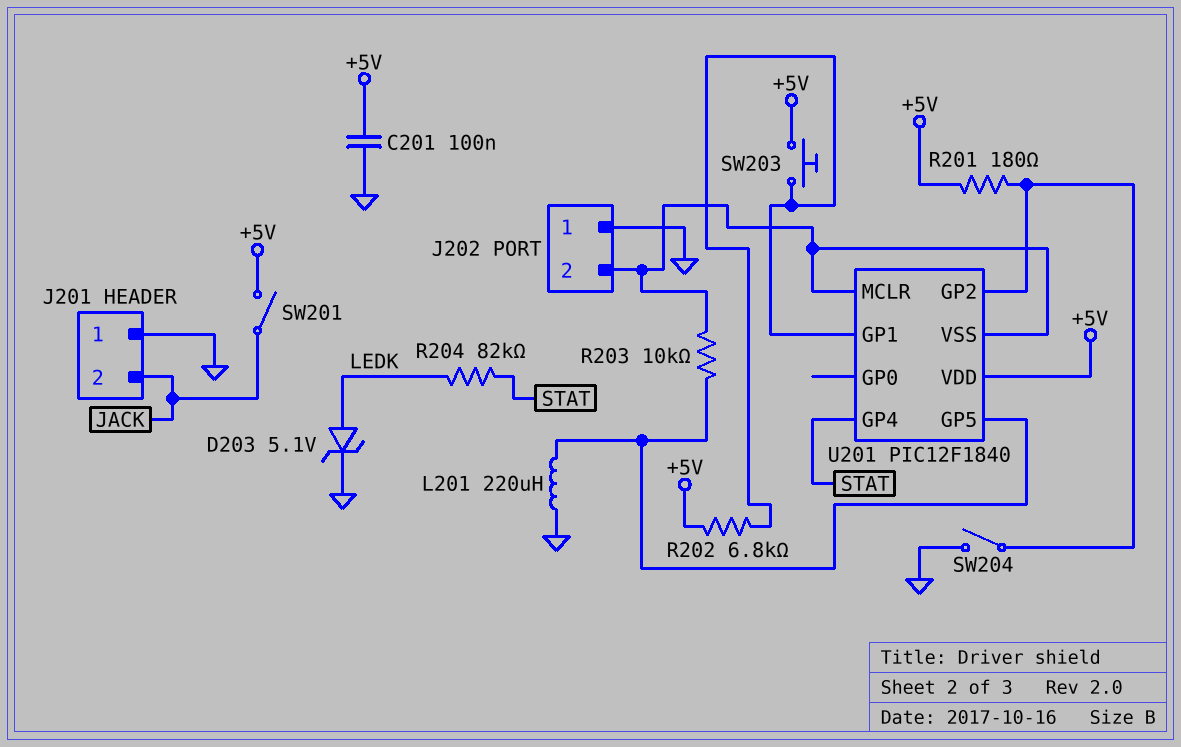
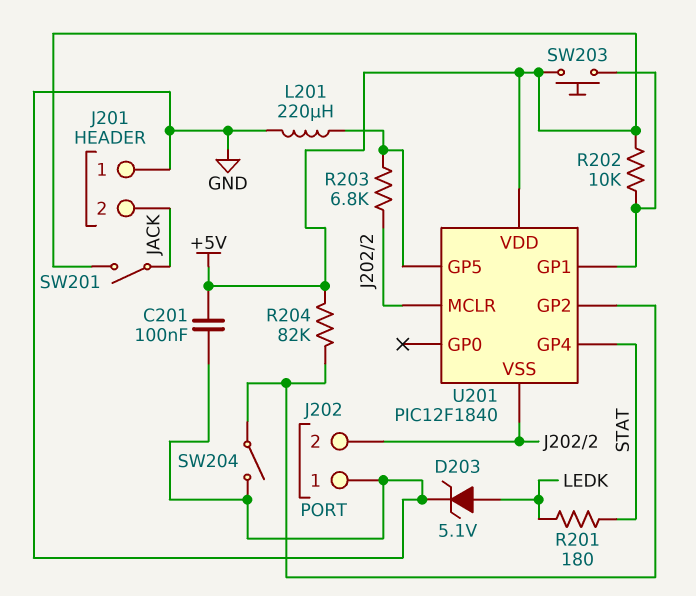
R201: 180 (+5V, U201/GP2) -> 180 (LEDK, STAT)
R202: 6.8k (+5V, U201/GP1) -> 10k (+5V, U201/GP1)
R203: 10k (J202/2, U201/GP5) -> 6.8k (J202/2, U201/GP5)
R204: 82k (LEDK, STAT) -> 82k (+5V, U201/GP2)

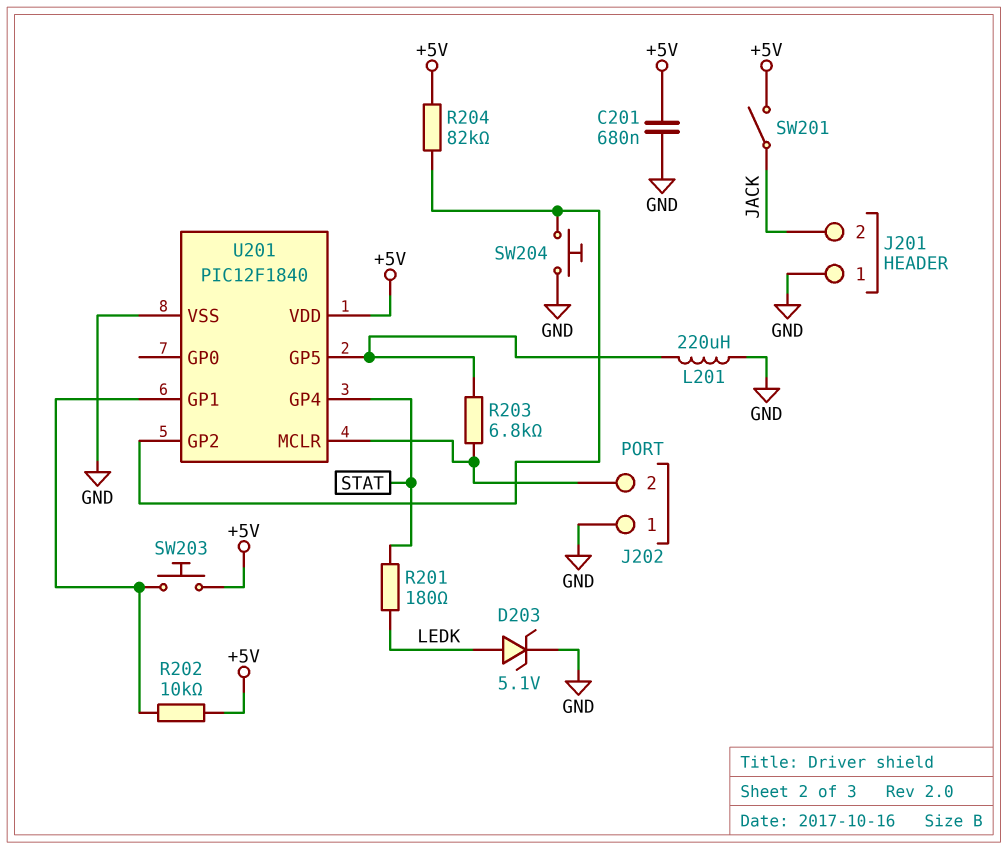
C201: 100nF (+5V, GND) -> 680nF (+5V, GND)
SW204: switch (GND, U201/GP2) -> button (GND, U201/GP2)
U201 pin VSS: J202/2 -> GND

